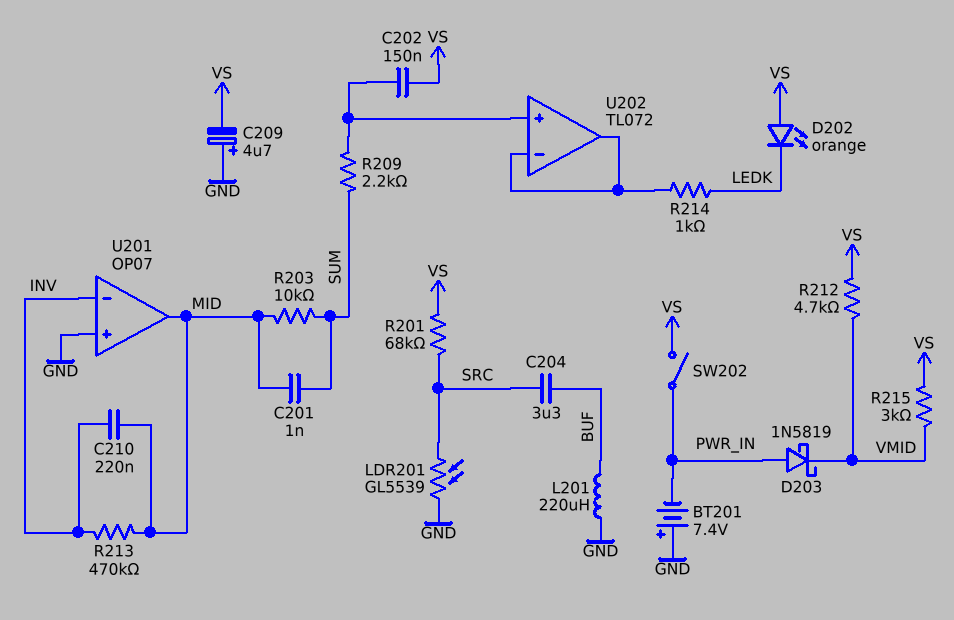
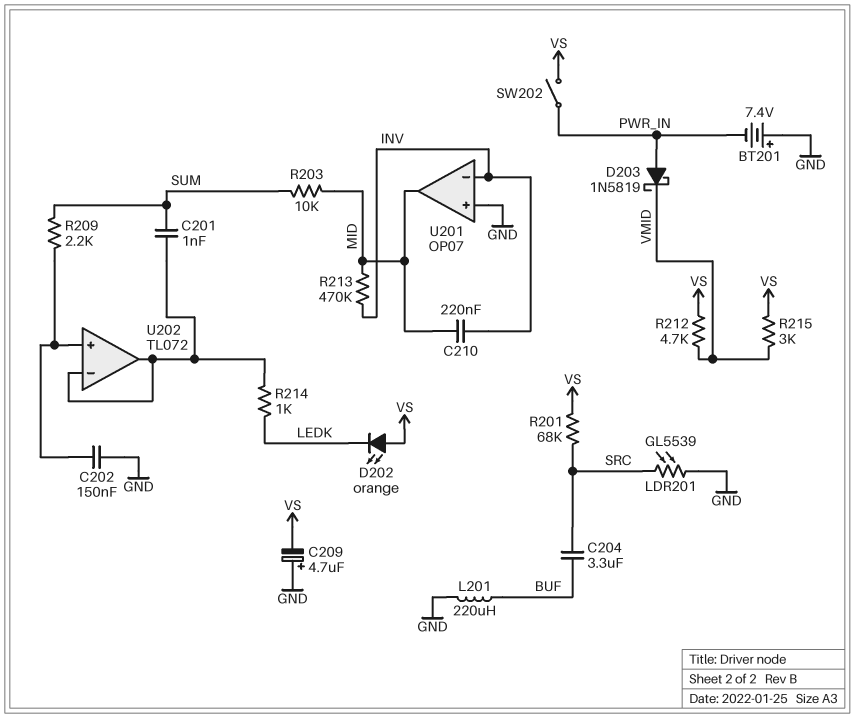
C201: 1nF (MID, SUM) -> 1nF (SUM, U202/in-)
C202: 150nF (U202/in+, VS) -> 150nF (GND, U202/in+)

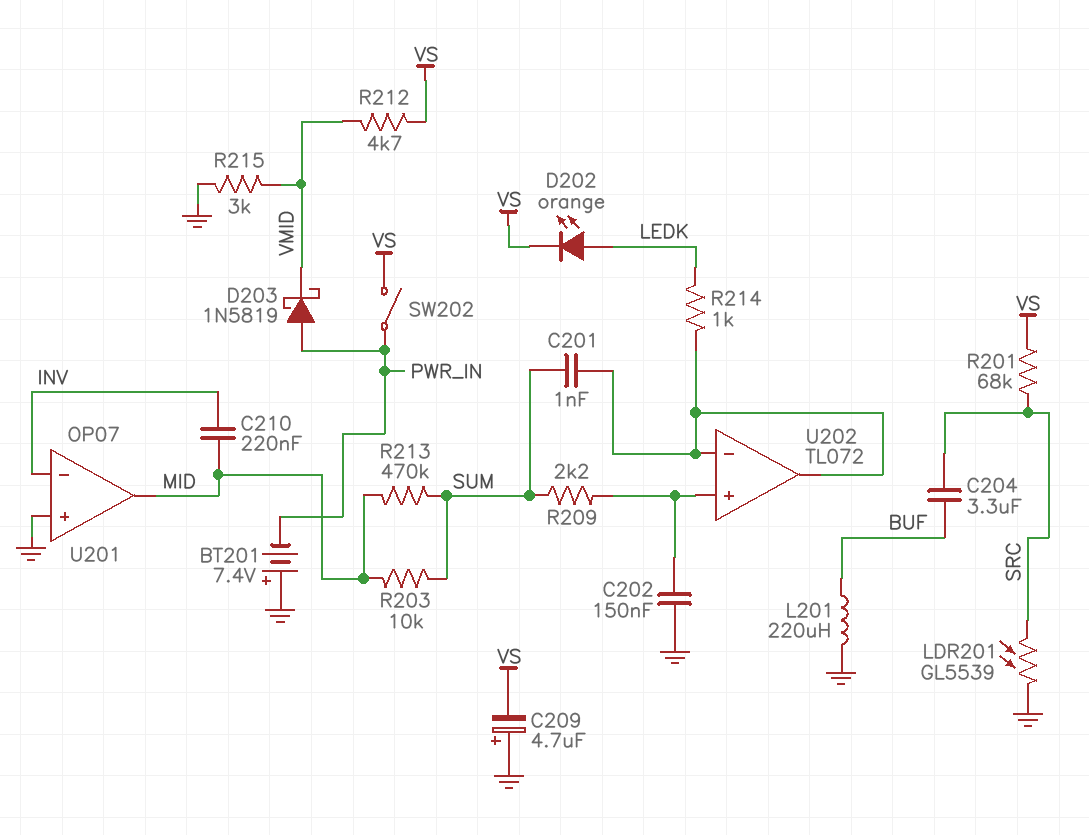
D202: LED orange (A VS, K LEDK) -> LED orange (A LEDK, K VS)
R213: 470k (INV, MID) -> 470k (MID, SUM)
R215: 3k (VMID, VS) -> 3k (GND, VMID)

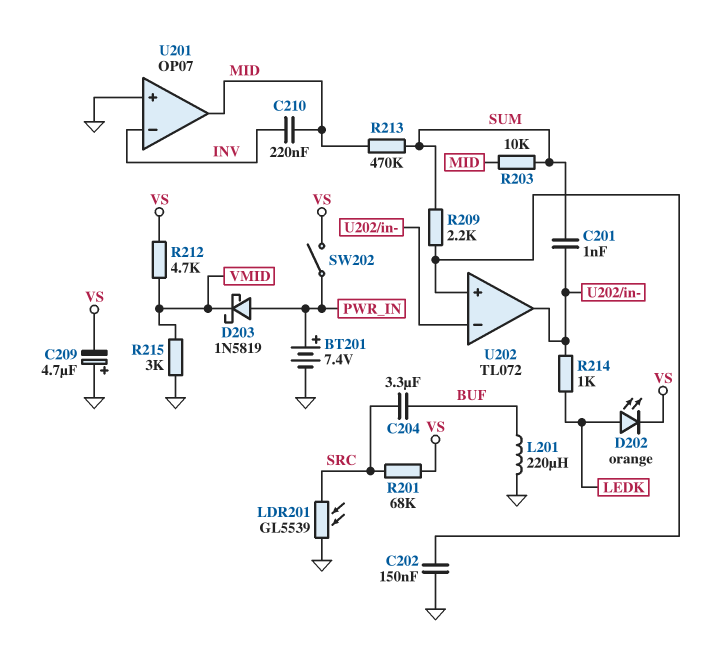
BT201: 7.4V (plus GND, minus PWR_IN) -> 7.4V (plus PWR_IN, minus GND)

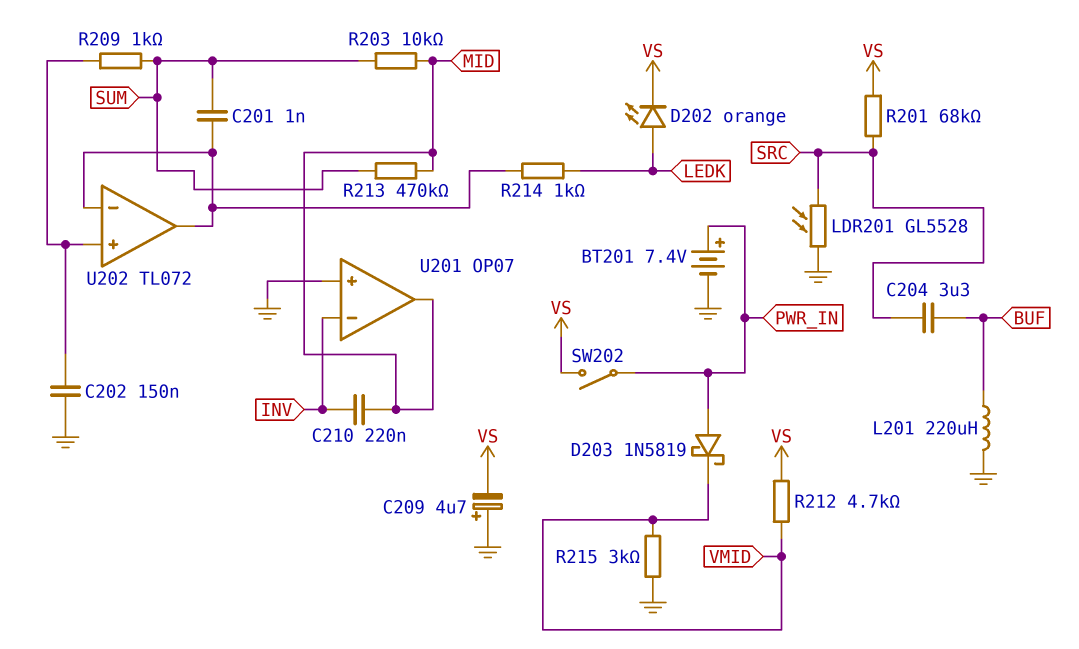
LDR201: GL5539 (GND, SRC) -> GL5528 (GND, SRC)
R209: 2.2k (SUM, U202/in+) -> 1k (SUM, U202/in+)

